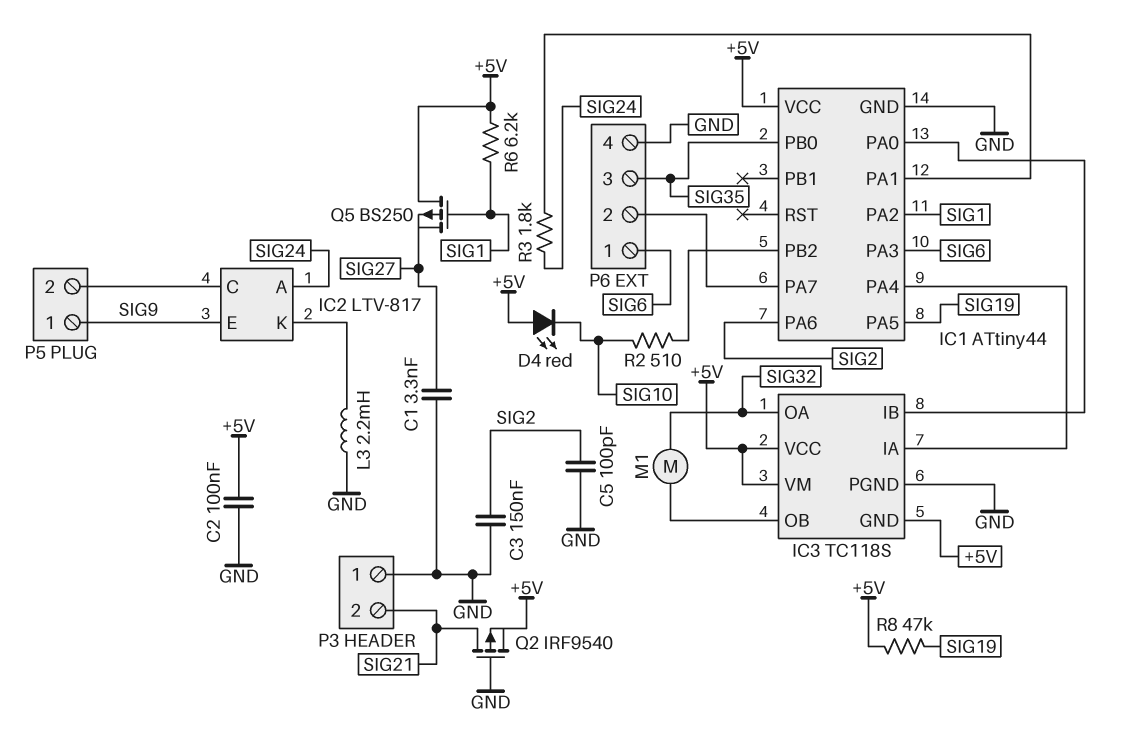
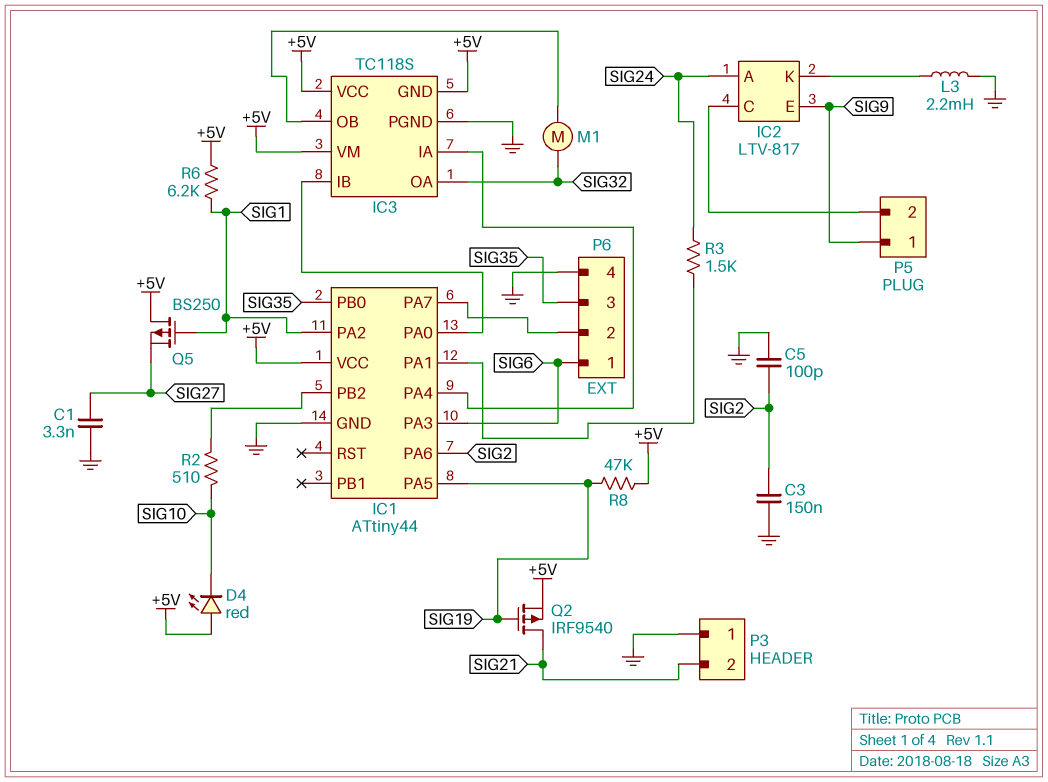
C2: 100nF (+5V, GND) -> none
Q2: PMOS IRF9540 (G GND, D SIG21, S +5V) -> PMOS IRF9540 (G SIG19, D SIG21, S +5V)
R3: 1.8k (IC1/PA1, SIG24) -> 1.5k (IC1/PA1, SIG24)

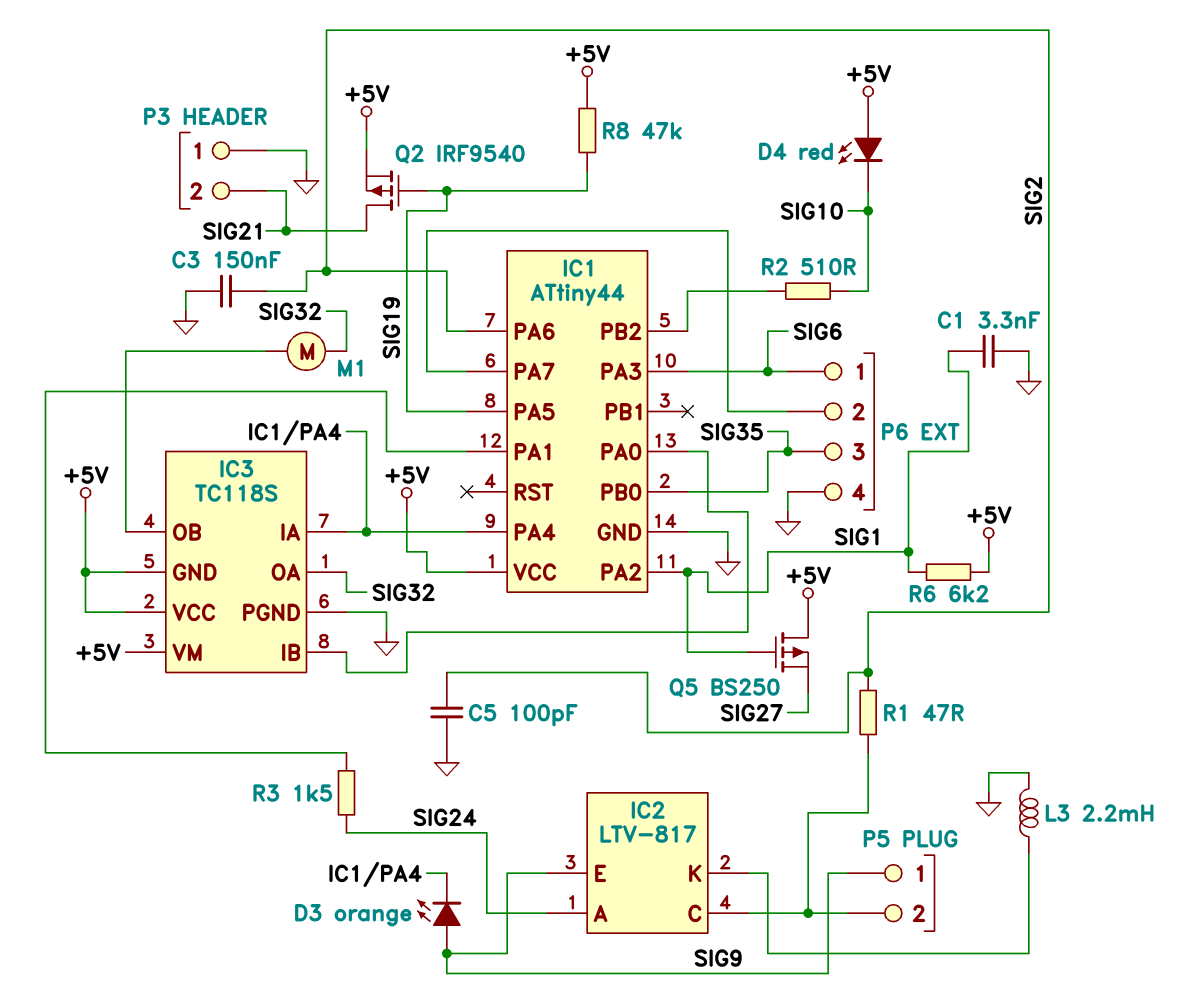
C1: 3.3nF (GND, SIG27) -> 3.3nF (GND, SIG1)
D3: none -> LED orange (A SIG9, K IC1/PA4)
R1: none -> 47 (IC2/C, SIG2)

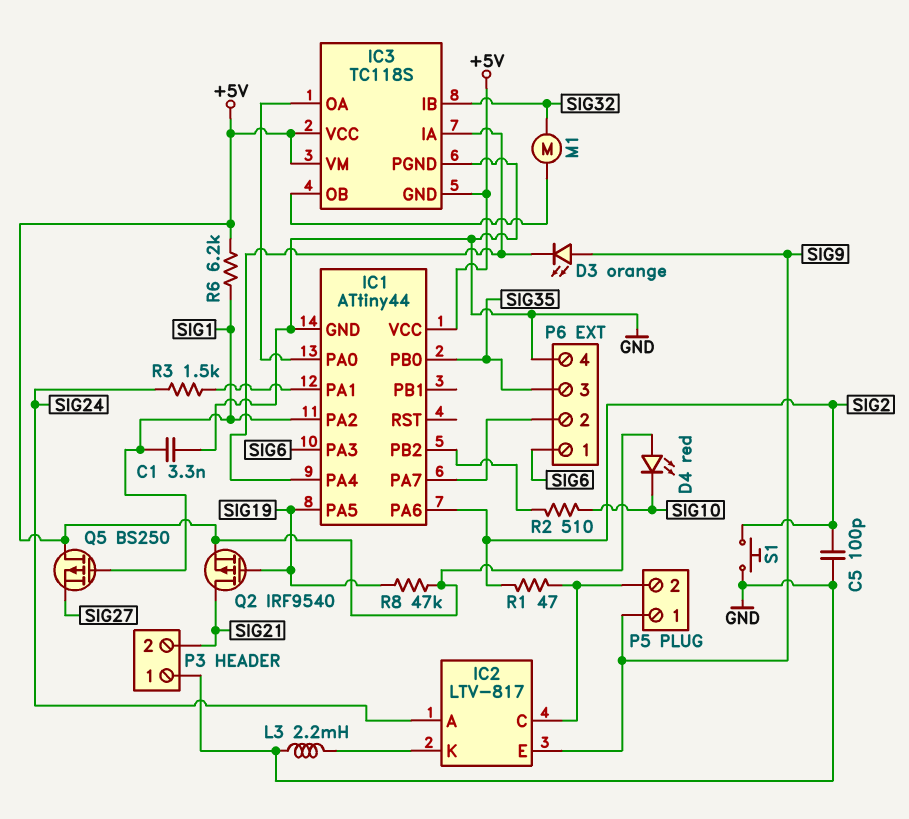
C3: 150nF (GND, SIG2) -> none
IC3 pin IB: IC1/PA0 -> SIG32
IC3 pin OA: SIG32 -> IC1/PA0
S1: none -> button (GND, SIG2)

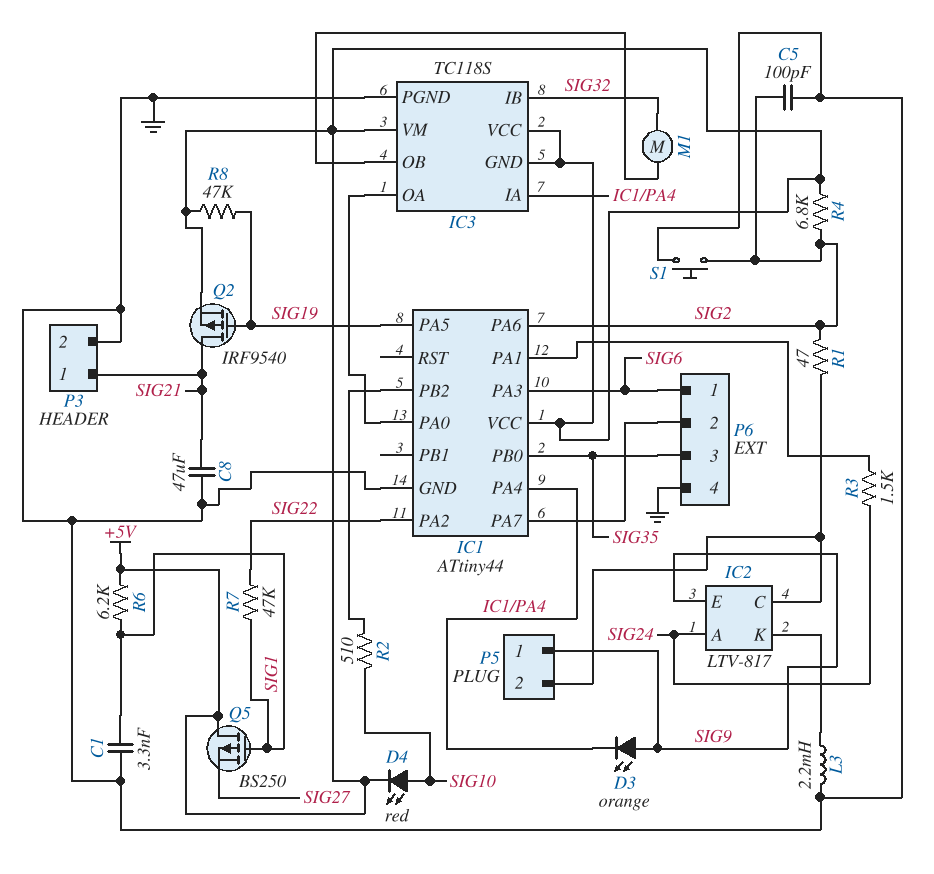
C8: none -> 47uF (GND, SIG21)
D4: LED red (A +5V, K SIG10) -> LED red (A SIG10, K +5V)
IC1 pin PA2: SIG1 -> SIG22
P3 pin 1: GND -> SIG21
P3 pin 2: SIG21 -> GND
R4: none -> 6.8k (+5V, SIG2)
R7: none -> 47k (SIG1, SIG22)

